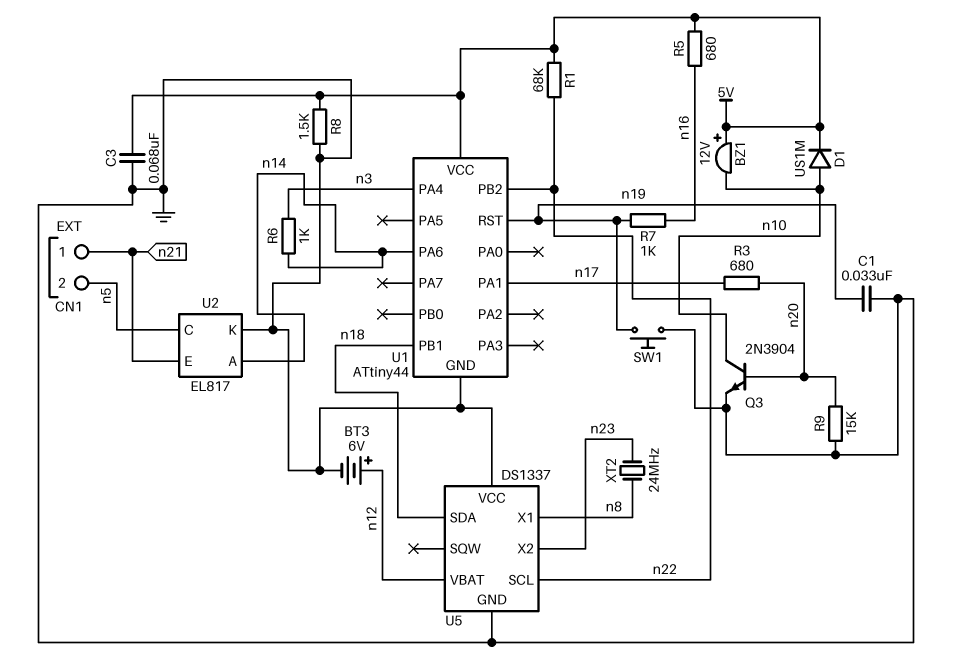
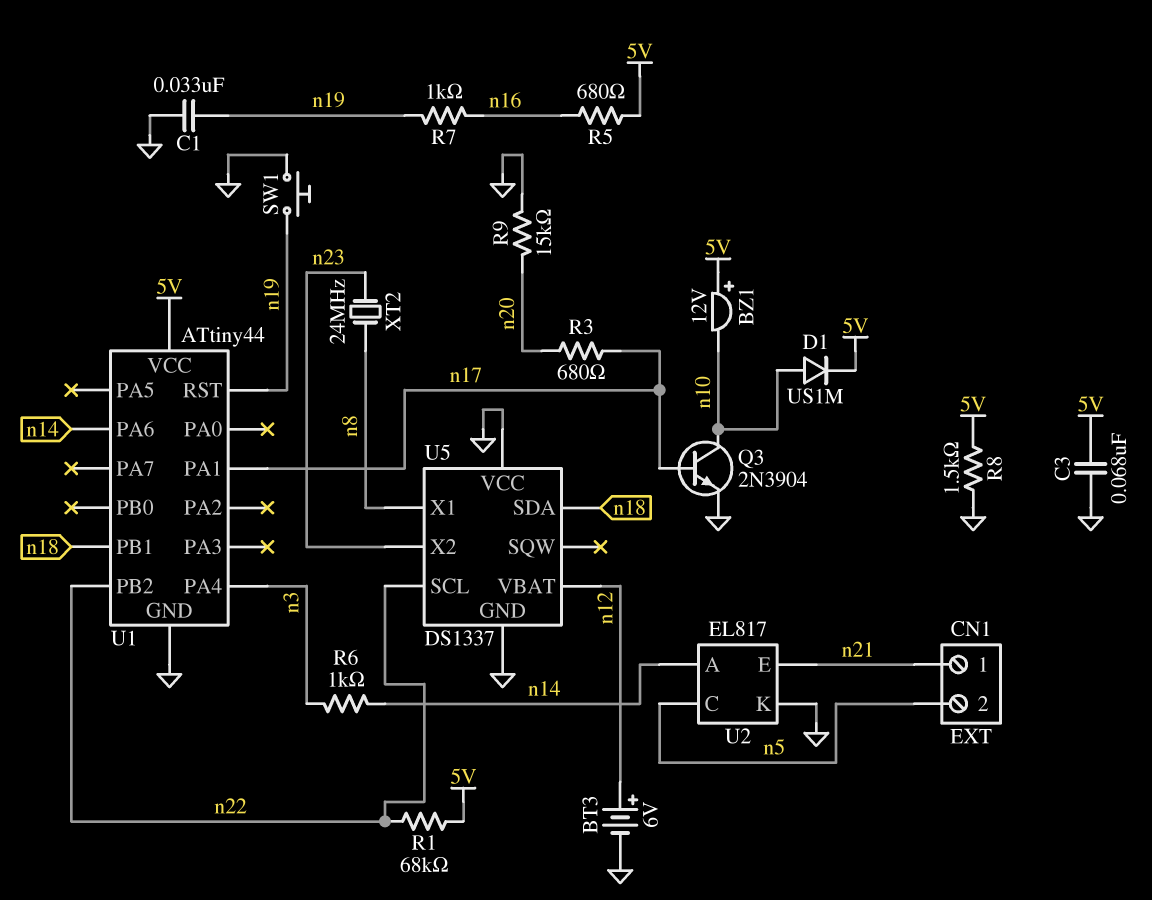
Q3: NPN 2N3904 (B n20, C n10, E GND) -> NPN 2N3904 (B n17, C n10, E GND)

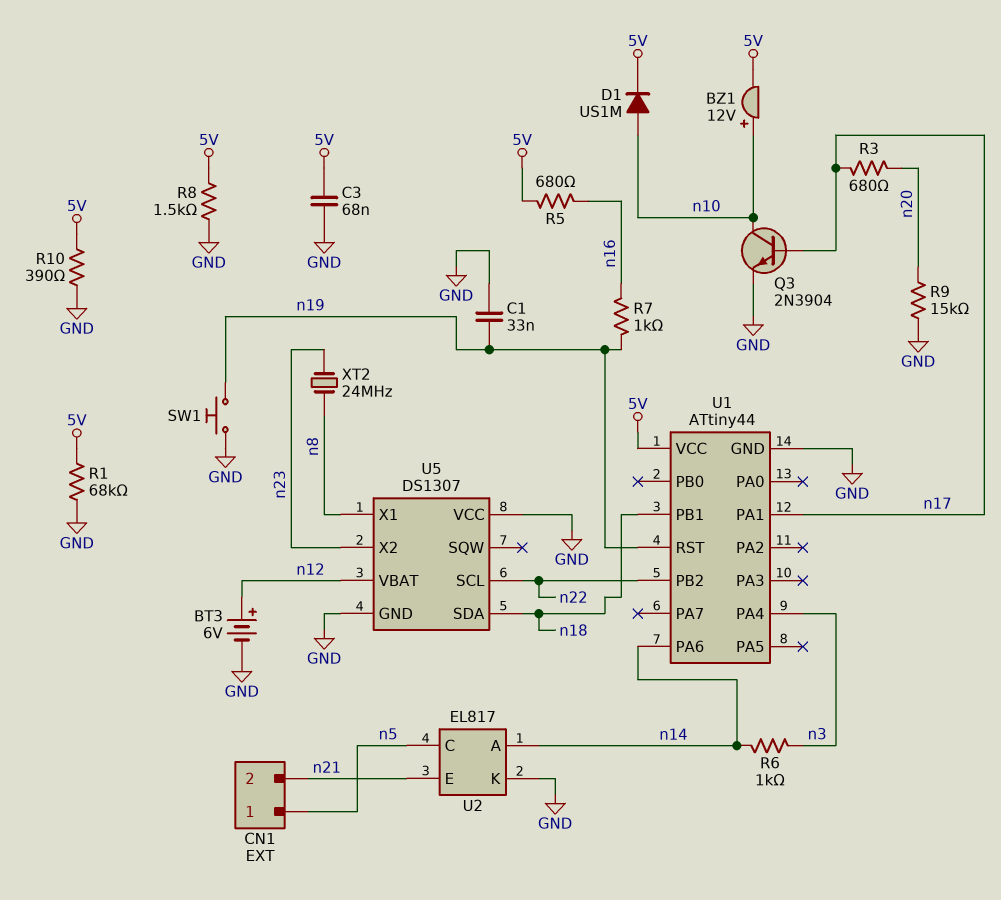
BZ1: buzzer 12V (plus 5V, minus n10) -> buzzer 12V (plus n10, minus 5V)
CN1 pin 1: n21 -> n5
CN1 pin 2: n5 -> n21
R1: 68k (5V, n22) -> 68k (5V, GND)
R10: none -> 390 (5V, GND)
U5: DS1337 -> DS1307

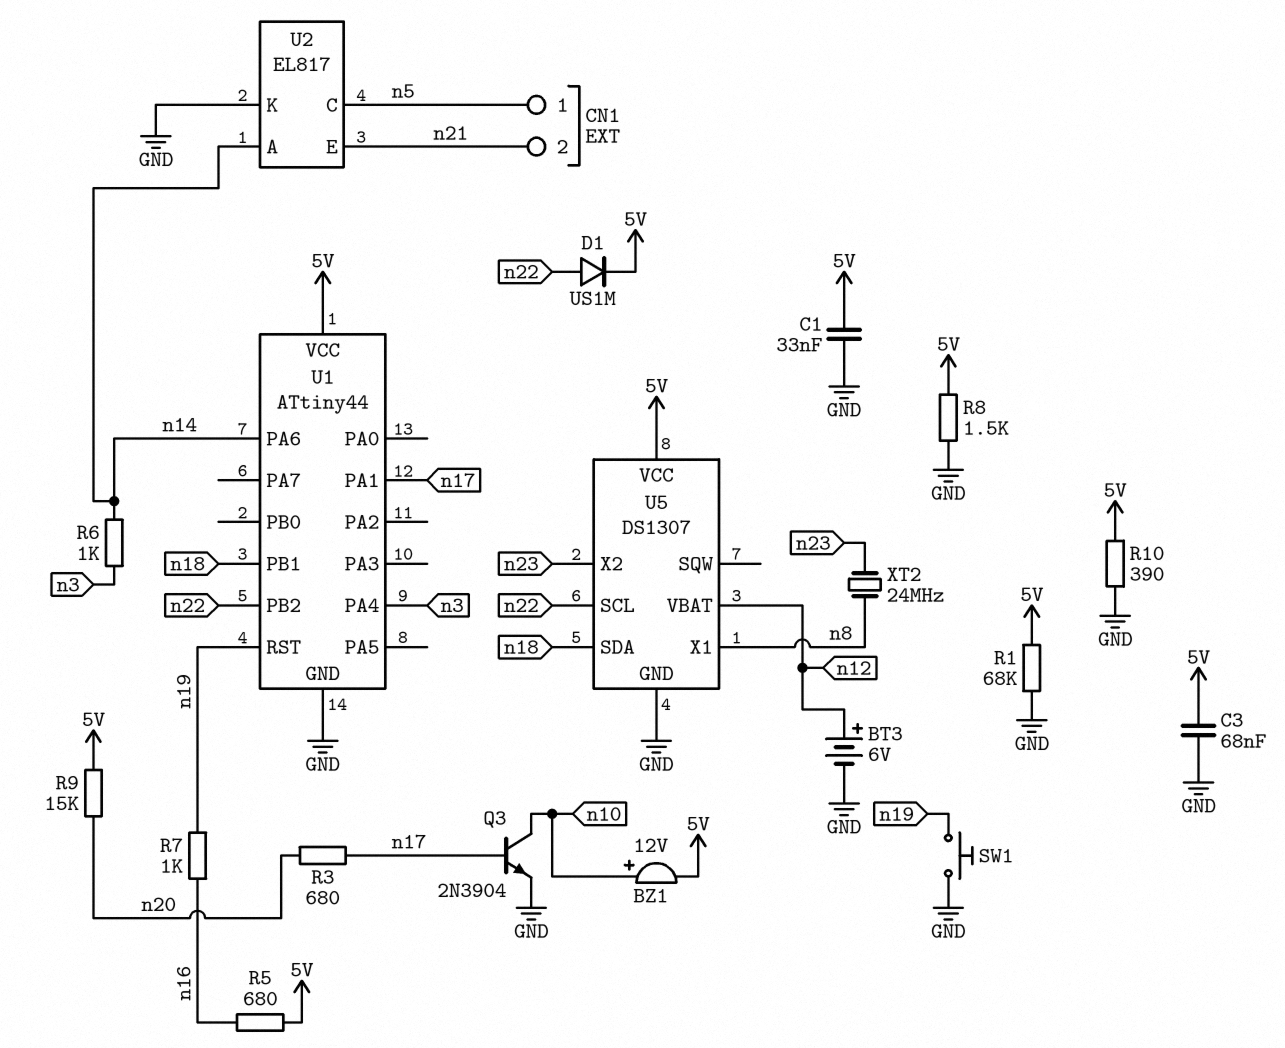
C1: 33nF (GND, n19) -> 33nF (5V, GND)
D1: diode US1M (A n10, K 5V) -> diode US1M (A n22, K 5V)
R9: 15k (GND, n20) -> 15k (5V, n20)
U5 pin VCC: GND -> 5V

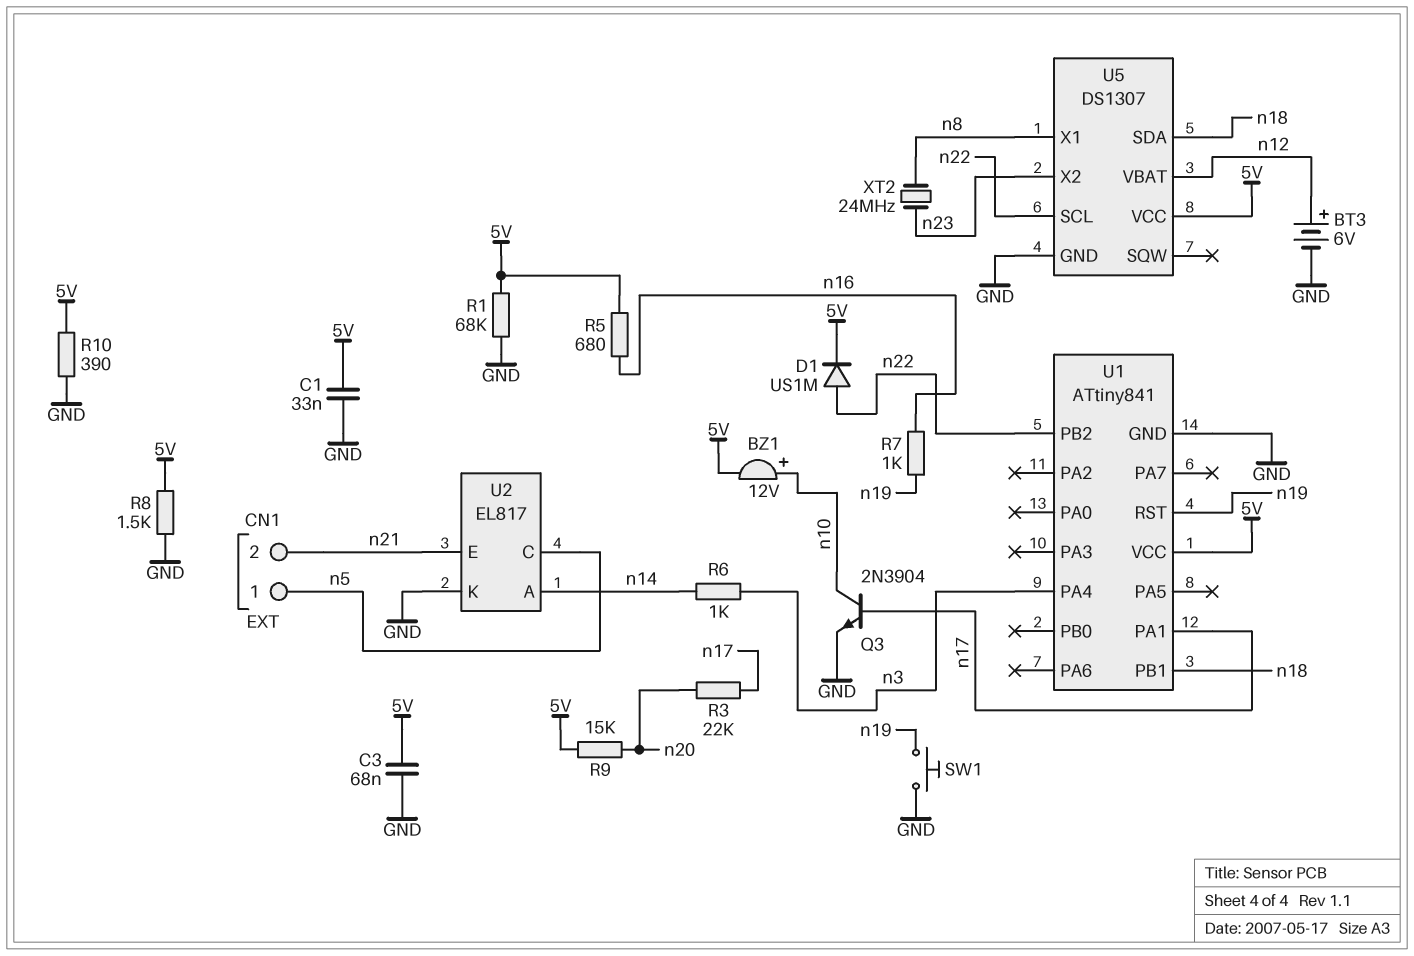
R3: 680 (n17, n20) -> 22k (n17, n20)
U1: ATtiny44 -> ATtiny841
U1 pin PA6: n14 -> none

